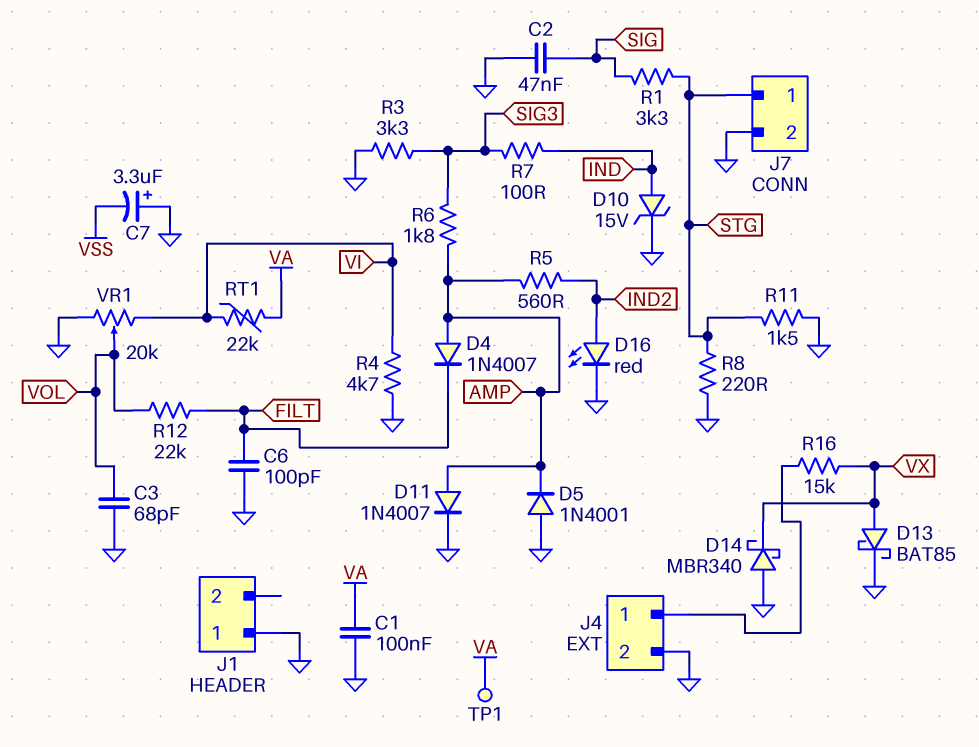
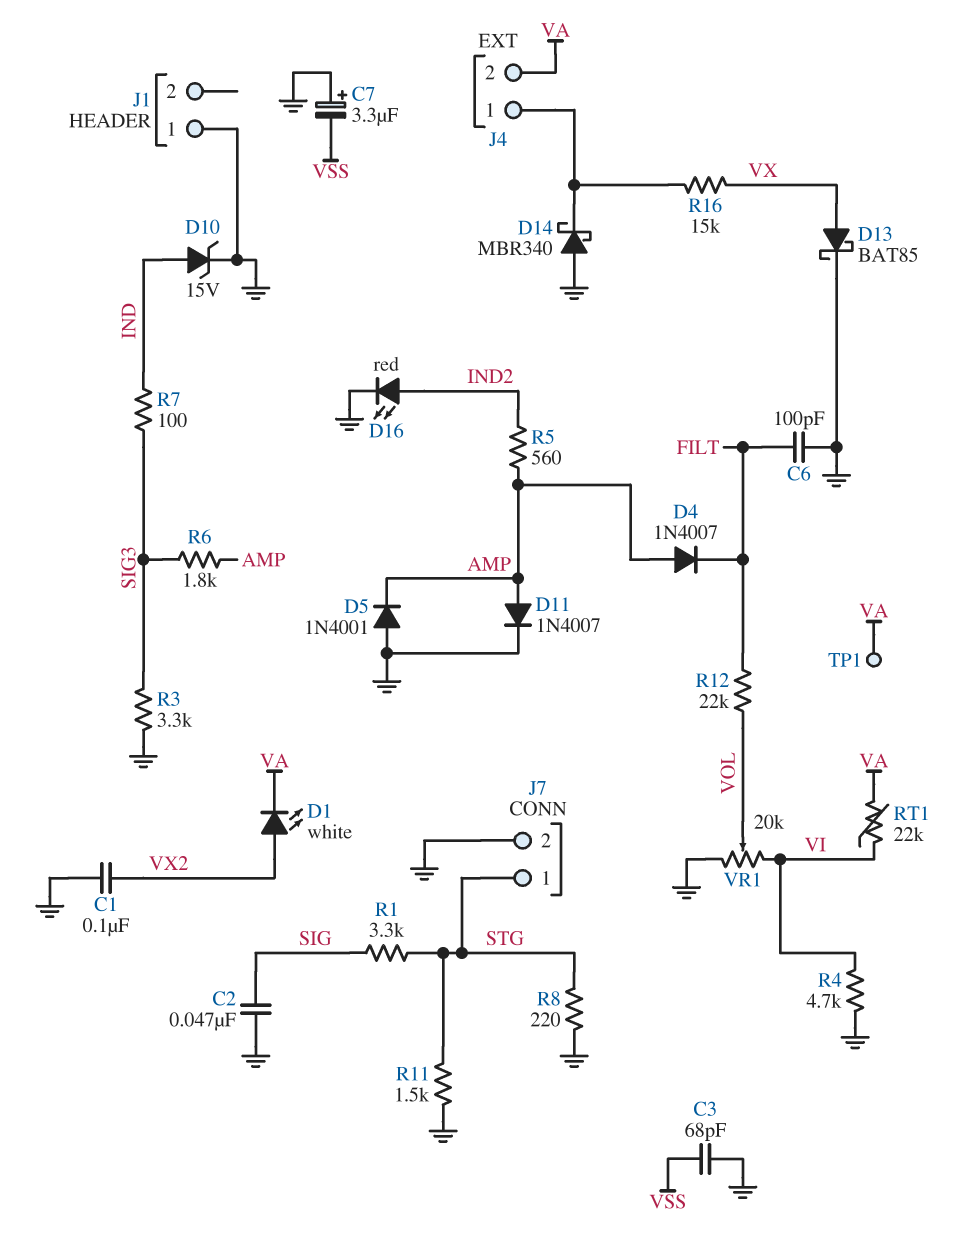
C1: 100nF (GND, VA) -> 100nF (GND, VX2)
C3: 68pF (GND, VOL) -> 68pF (GND, VSS)
D1: none -> LED white (A VX2, K VA)
D14: schottky MBR340 (A GND, K VX) -> schottky MBR340 (A GND, K J4/1)
J4 pin 2: GND -> VA

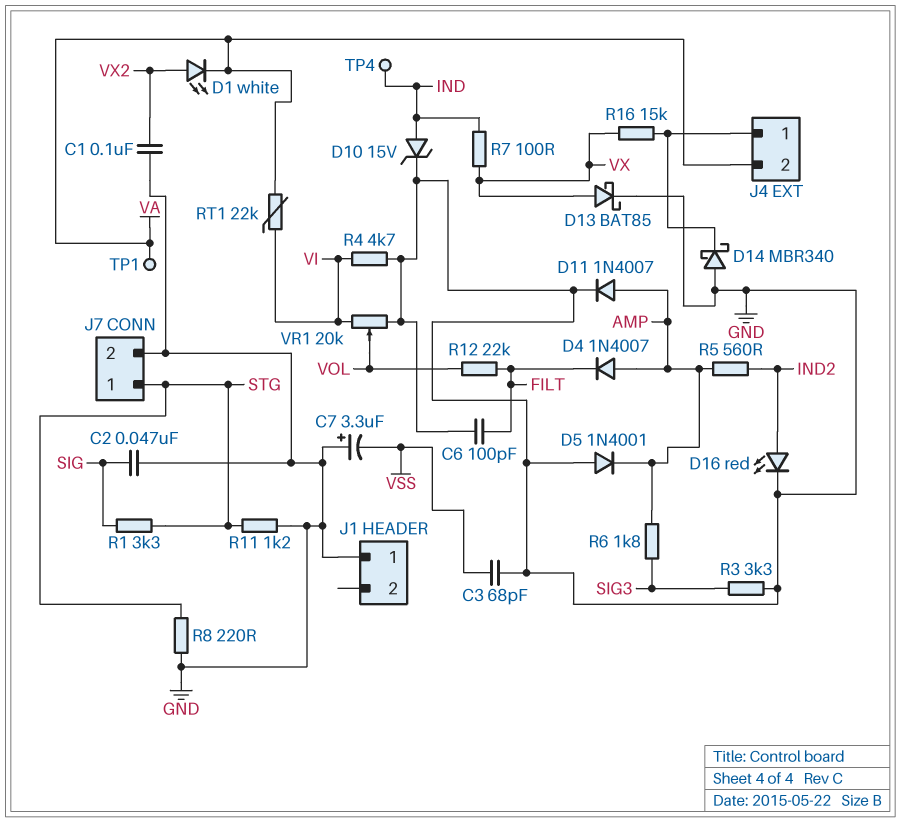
R7: 100 (IND, SIG3) -> 100 (IND, VX)
R11: 1.5k (GND, STG) -> 1.2k (GND, STG)
TP4: none -> test point (IND)

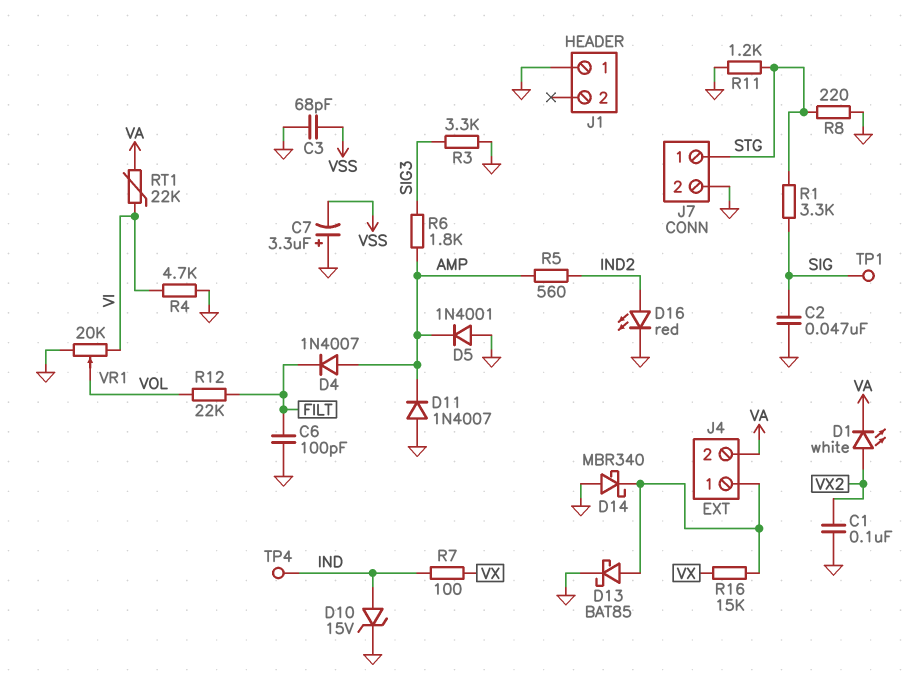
D11: diode 1N4007 (A AMP, K GND) -> diode 1N4007 (A GND, K AMP)
D13: schottky BAT85 (A VX, K GND) -> schottky BAT85 (A J4/1, K GND)
TP1: test point (VA) -> test point (SIG)

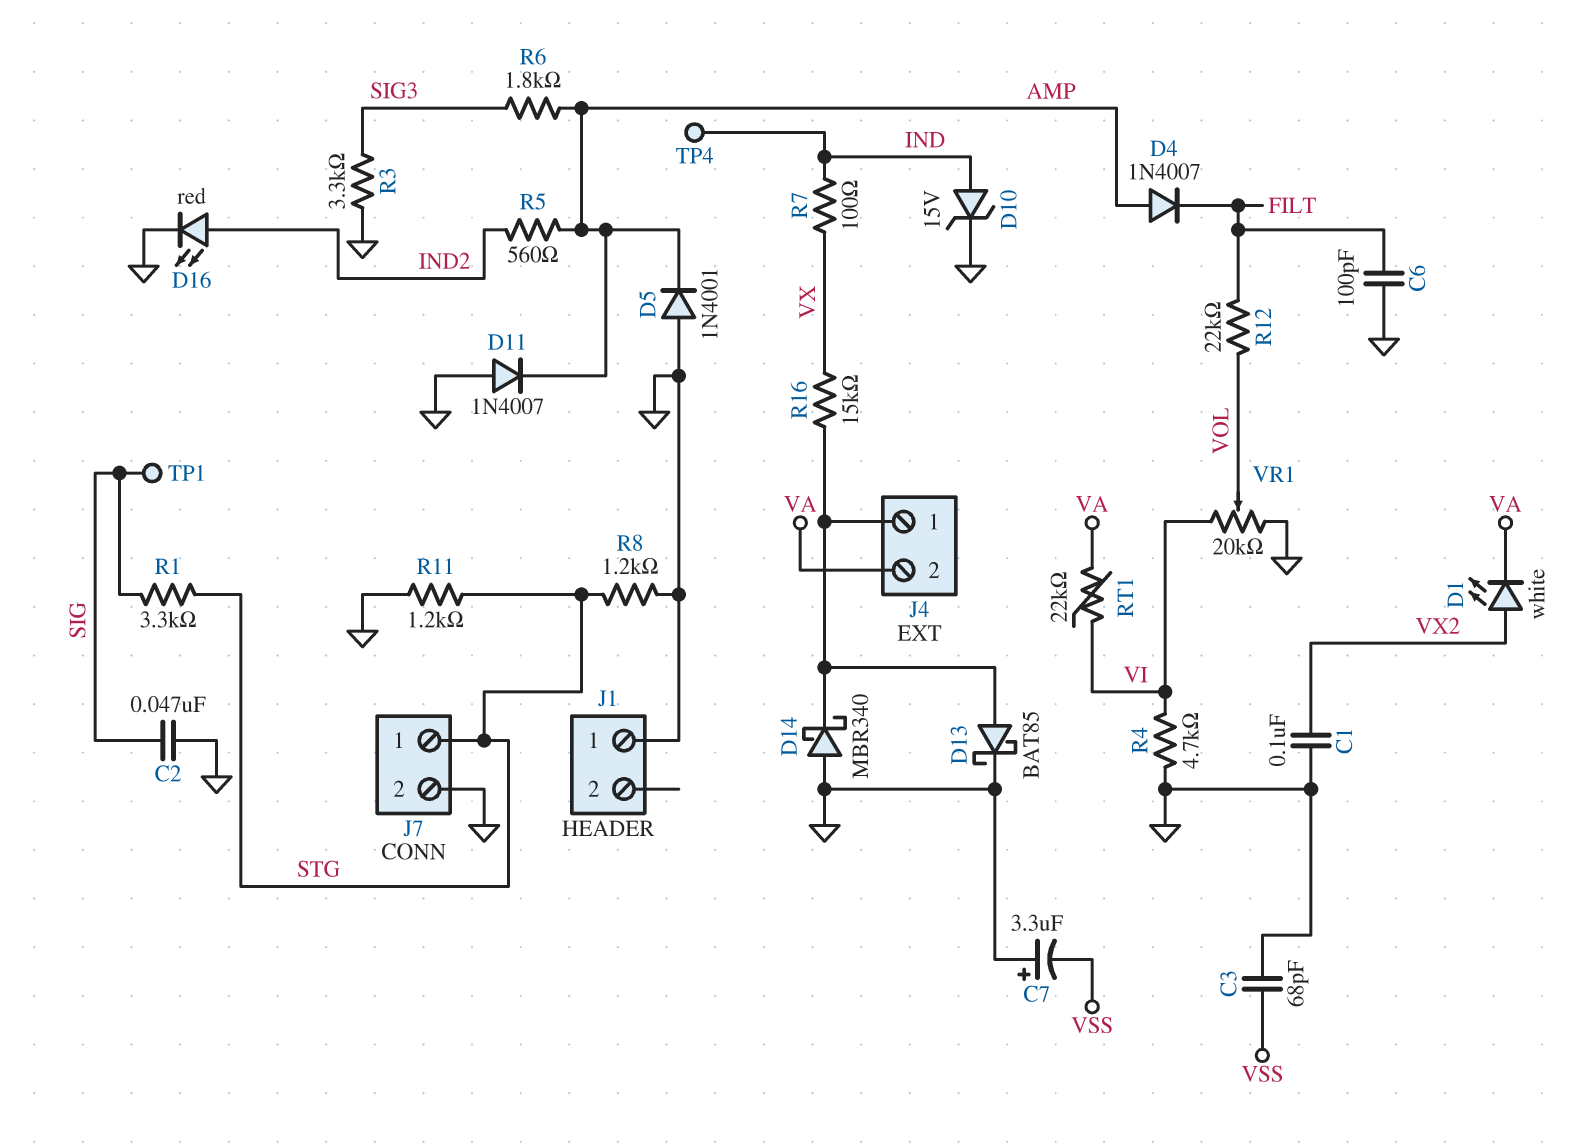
R8: 220 (GND, STG) -> 1.2k (GND, STG)

